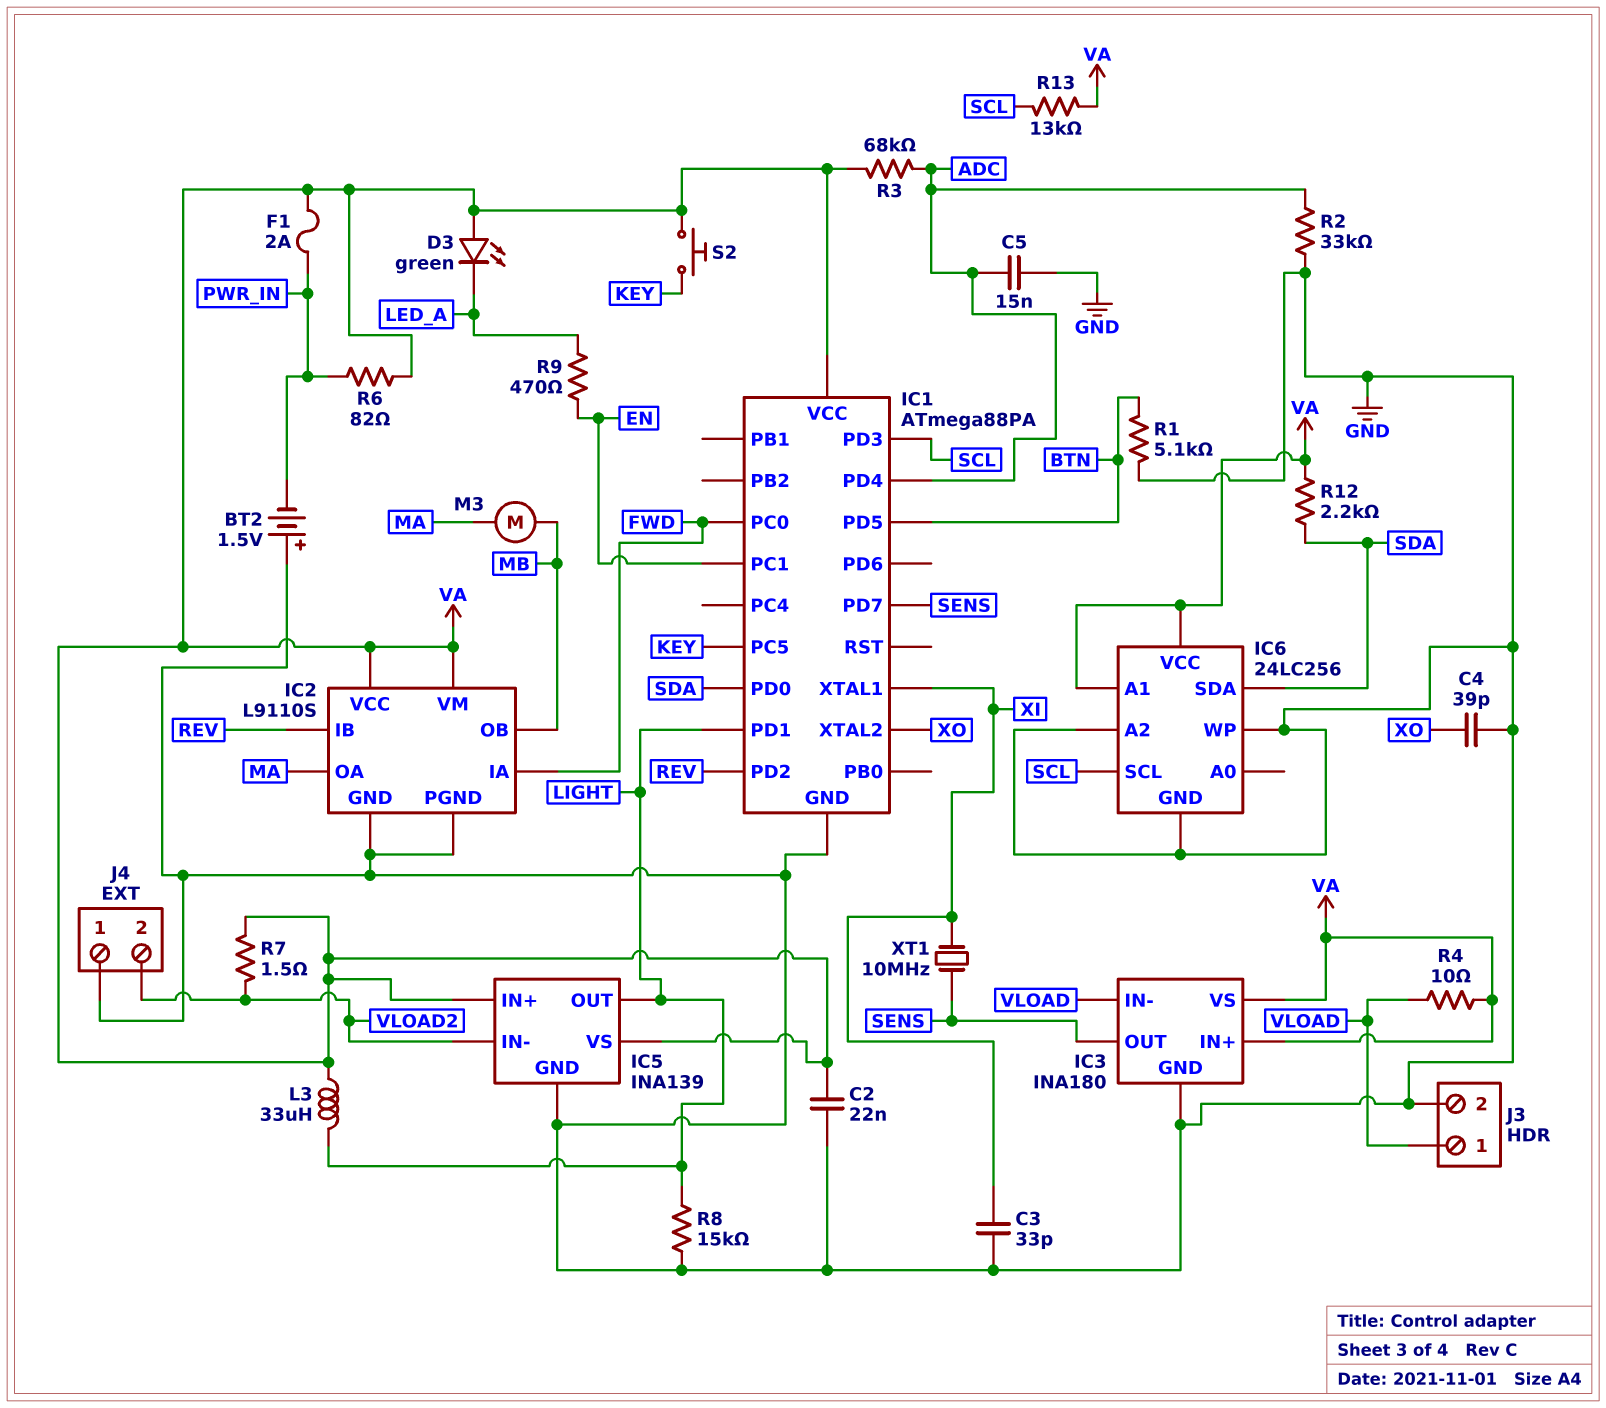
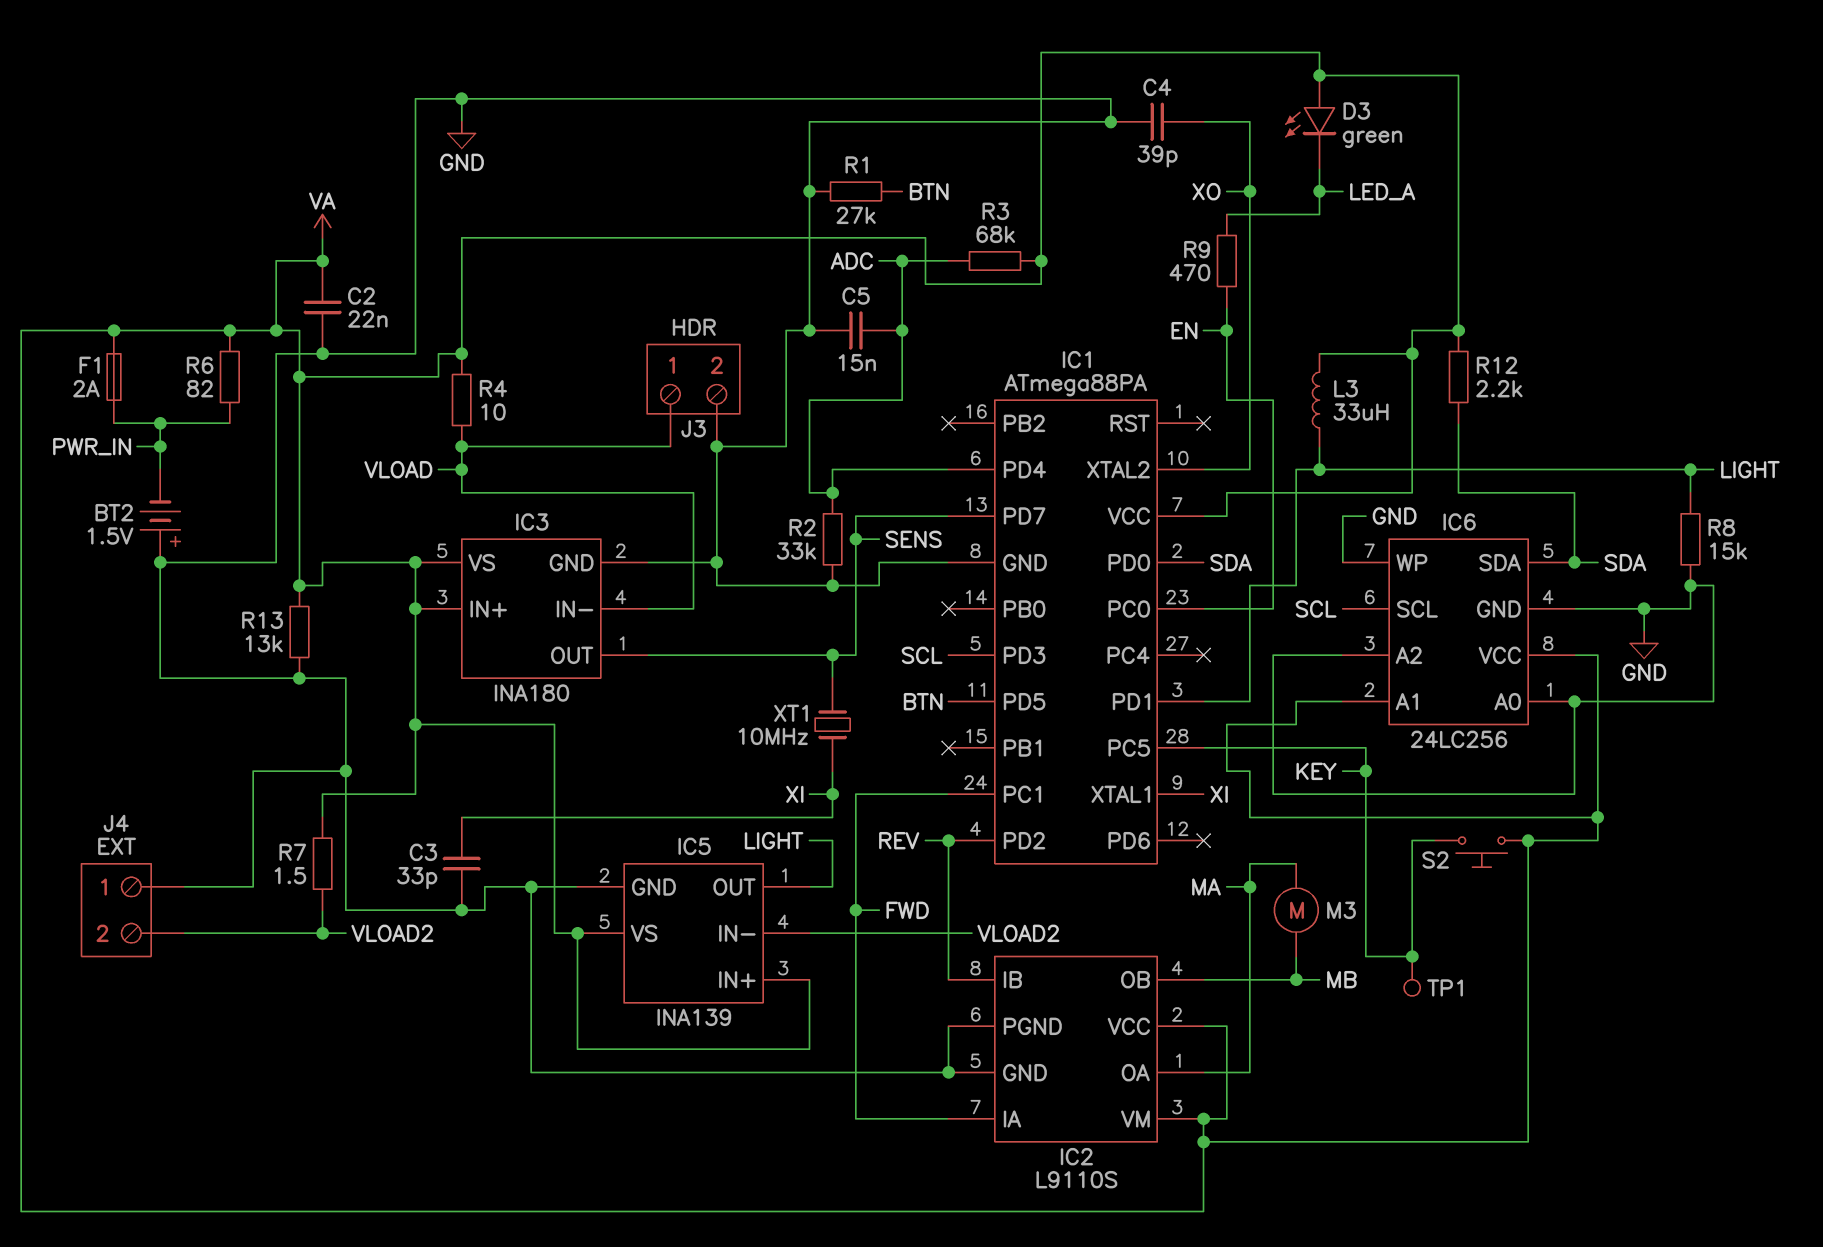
IC1 pin PC0: FWD -> EN
IC1 pin PC1: EN -> FWD
IC6 pin A0: none -> GND
R1: 5.1k (BTN, GND) -> 27k (BTN, GND)
R13: 13k (SCL, VA) -> 13k (GND, VA)
TP1: none -> test point (KEY)

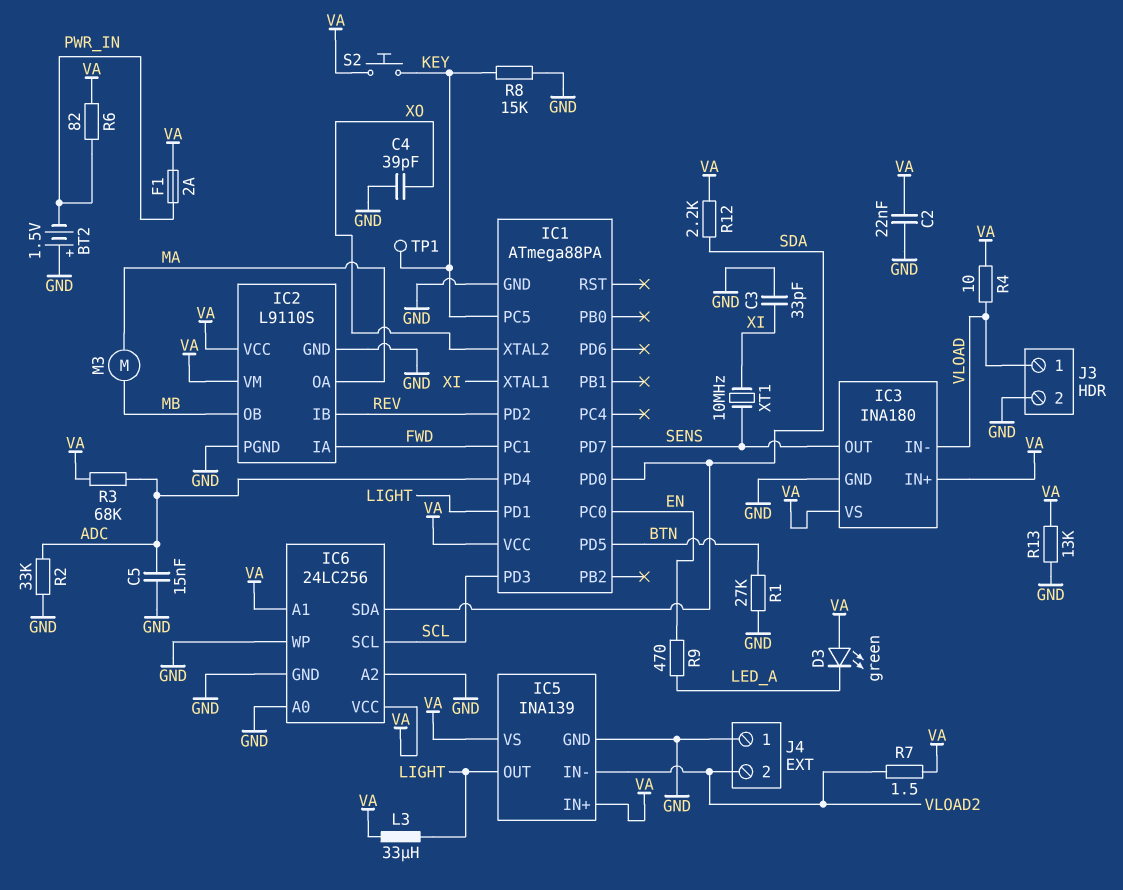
R8: 15k (GND, LIGHT) -> 15k (GND, KEY)

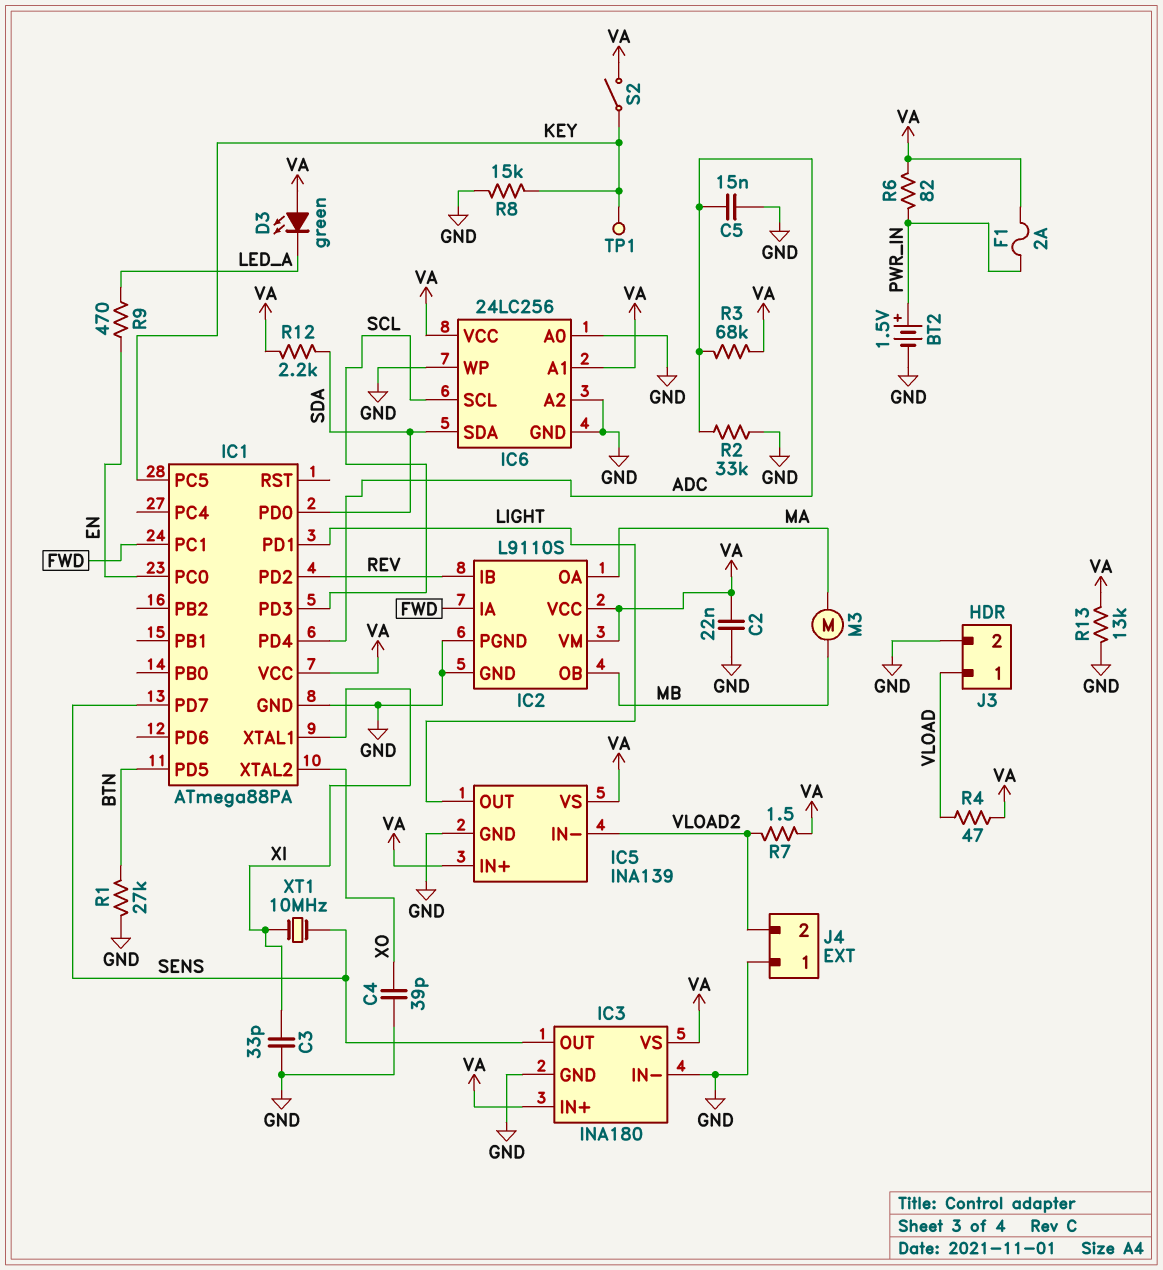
BT2: 1.5V (plus GND, minus PWR_IN) -> 1.5V (plus PWR_IN, minus GND)
IC3 pin IN-: VLOAD -> GND
L3: 33uH (LIGHT, VA) -> none
R4: 10 (VA, VLOAD) -> 47 (VA, VLOAD)
S2: button (KEY, VA) -> switch (KEY, VA)

